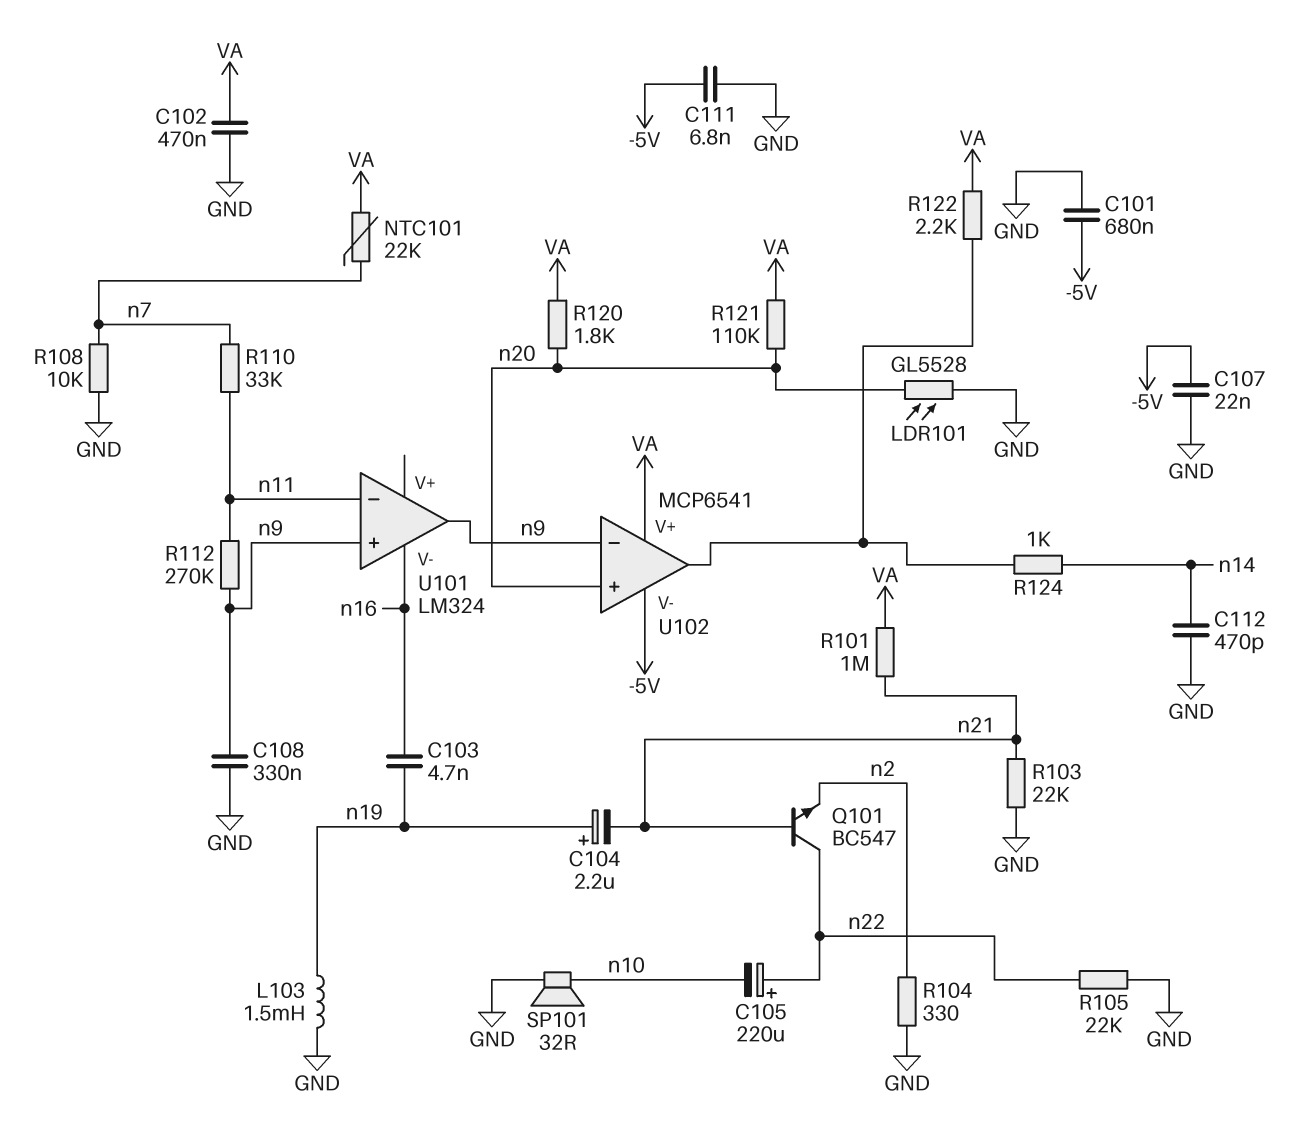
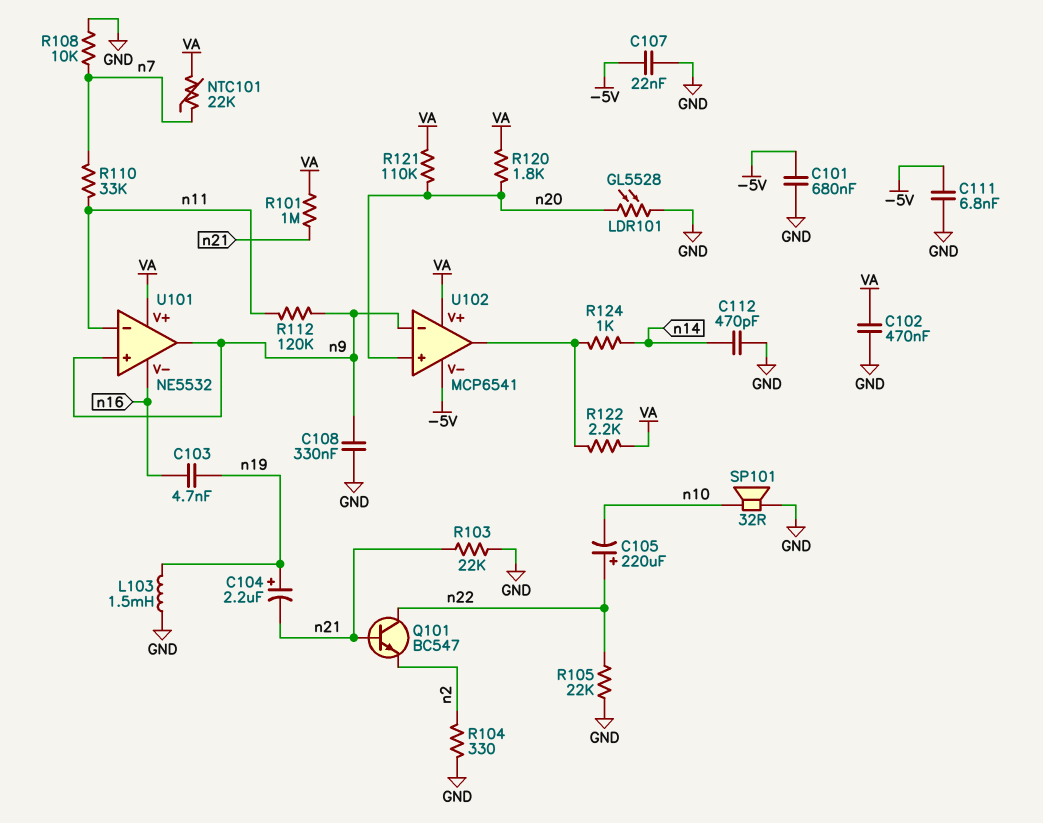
R112: 270k (n9, n11) -> 120k (n9, n11)
U101: LM324 -> NE5532
U101 pin V+: none -> VA

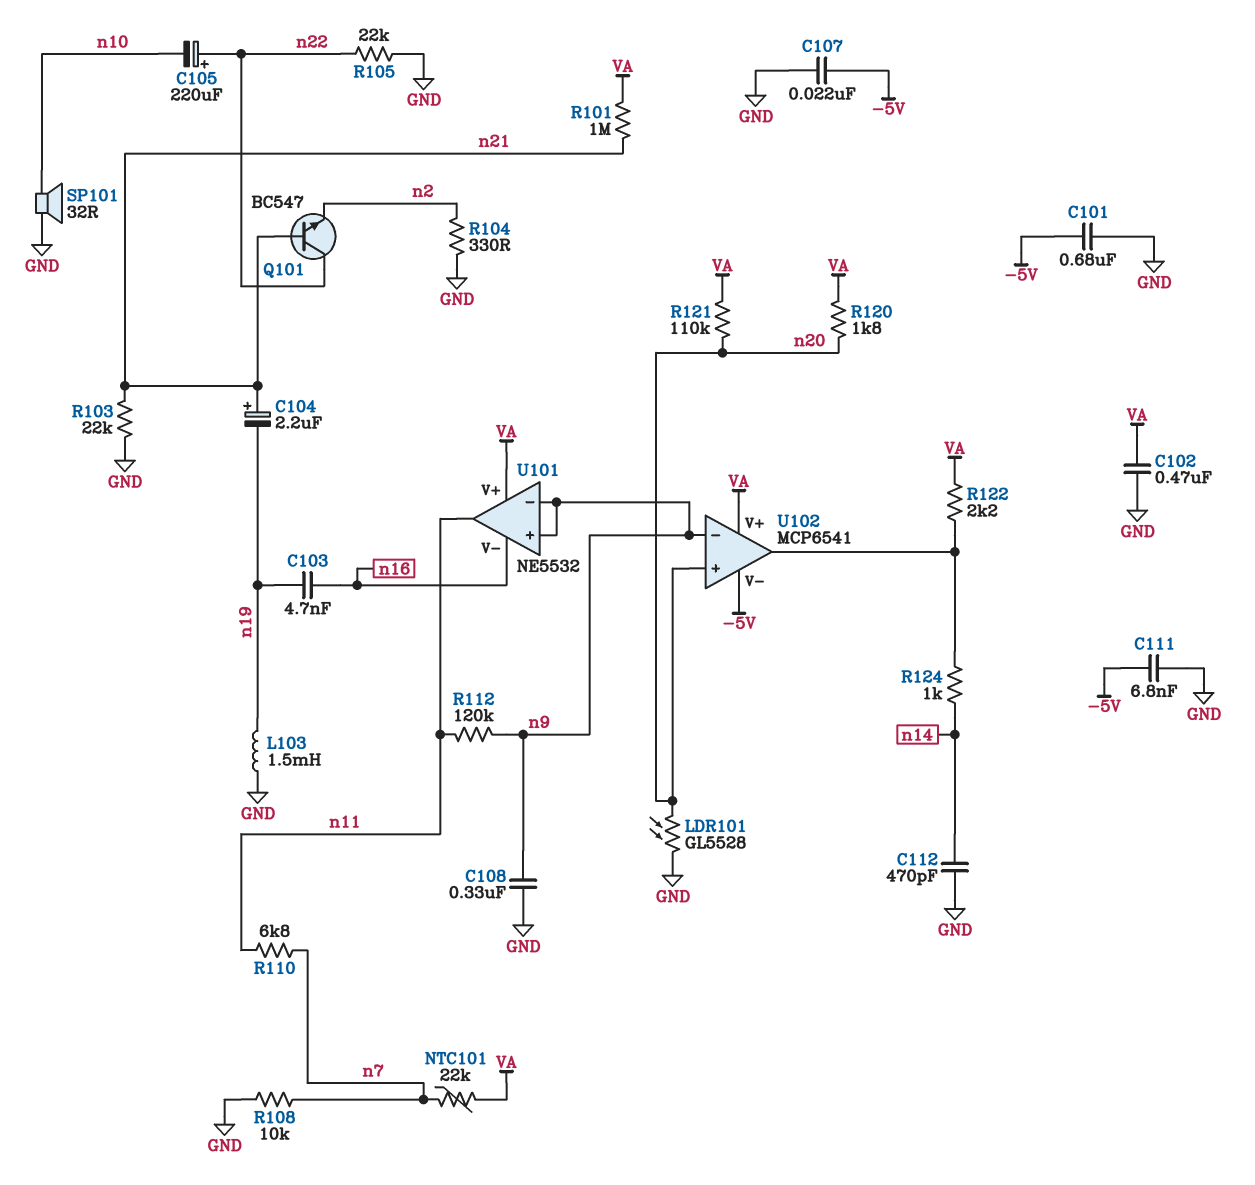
C104: 2.2uF (plus n19, minus n21) -> 2.2uF (plus n21, minus n19)
R110: 33k (n7, n11) -> 6.8k (n7, n11)
U101 pin in-: n11 -> n9
U101 pin out: n9 -> n11

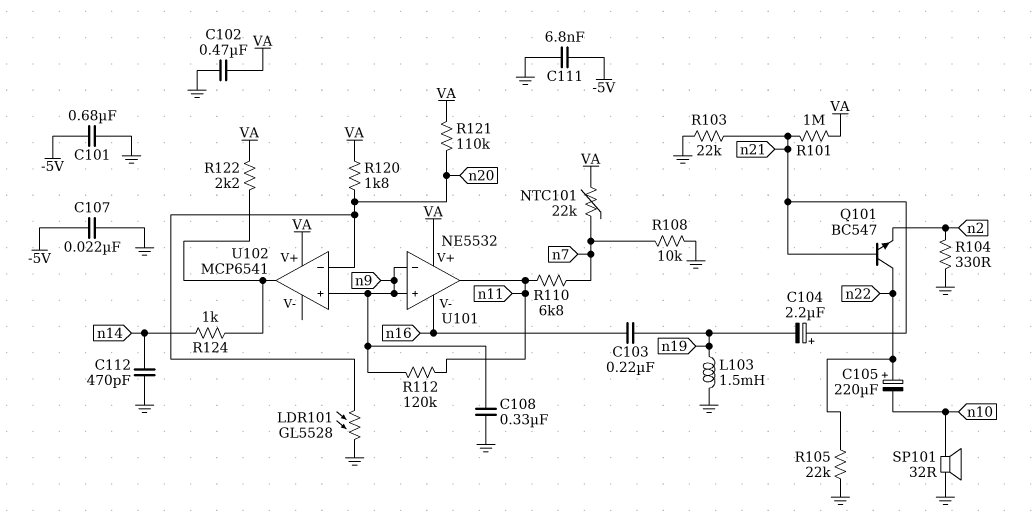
C103: 4.7nF (n16, n19) -> 220nF (n16, n19)
U102 pin V-: -5V -> none
U102 pin in+: n20 -> n9
U102 pin in-: n9 -> n20

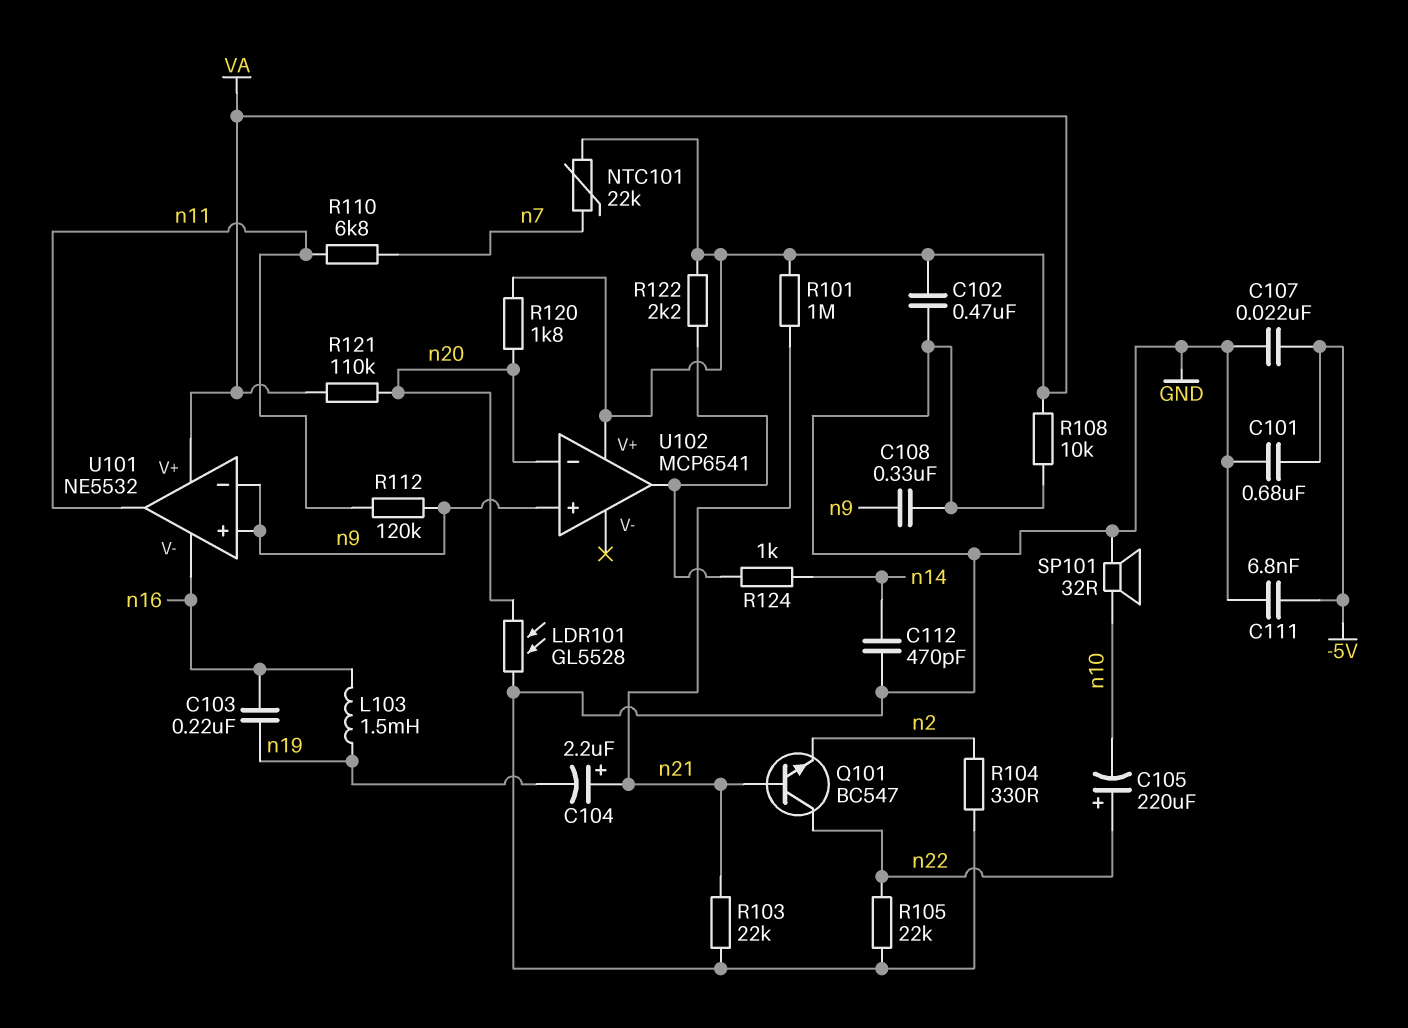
L103: 1.5mH (GND, n19) -> 1.5mH (n16, n19)
R108: 10k (GND, n7) -> 10k (GND, VA)

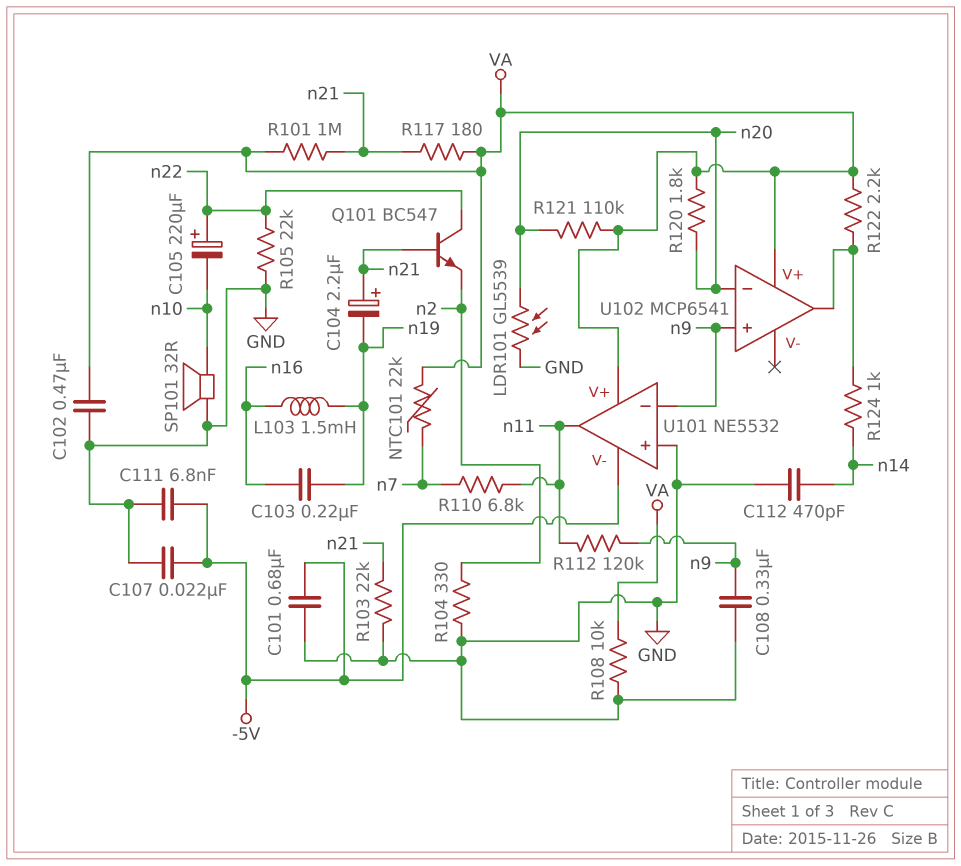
LDR101: GL5528 (GND, n20) -> GL5539 (GND, n20)
R117: none -> 180 (VA, n21)
U101 pin V-: n16 -> -5V
U101 pin in+: n9 -> GND

